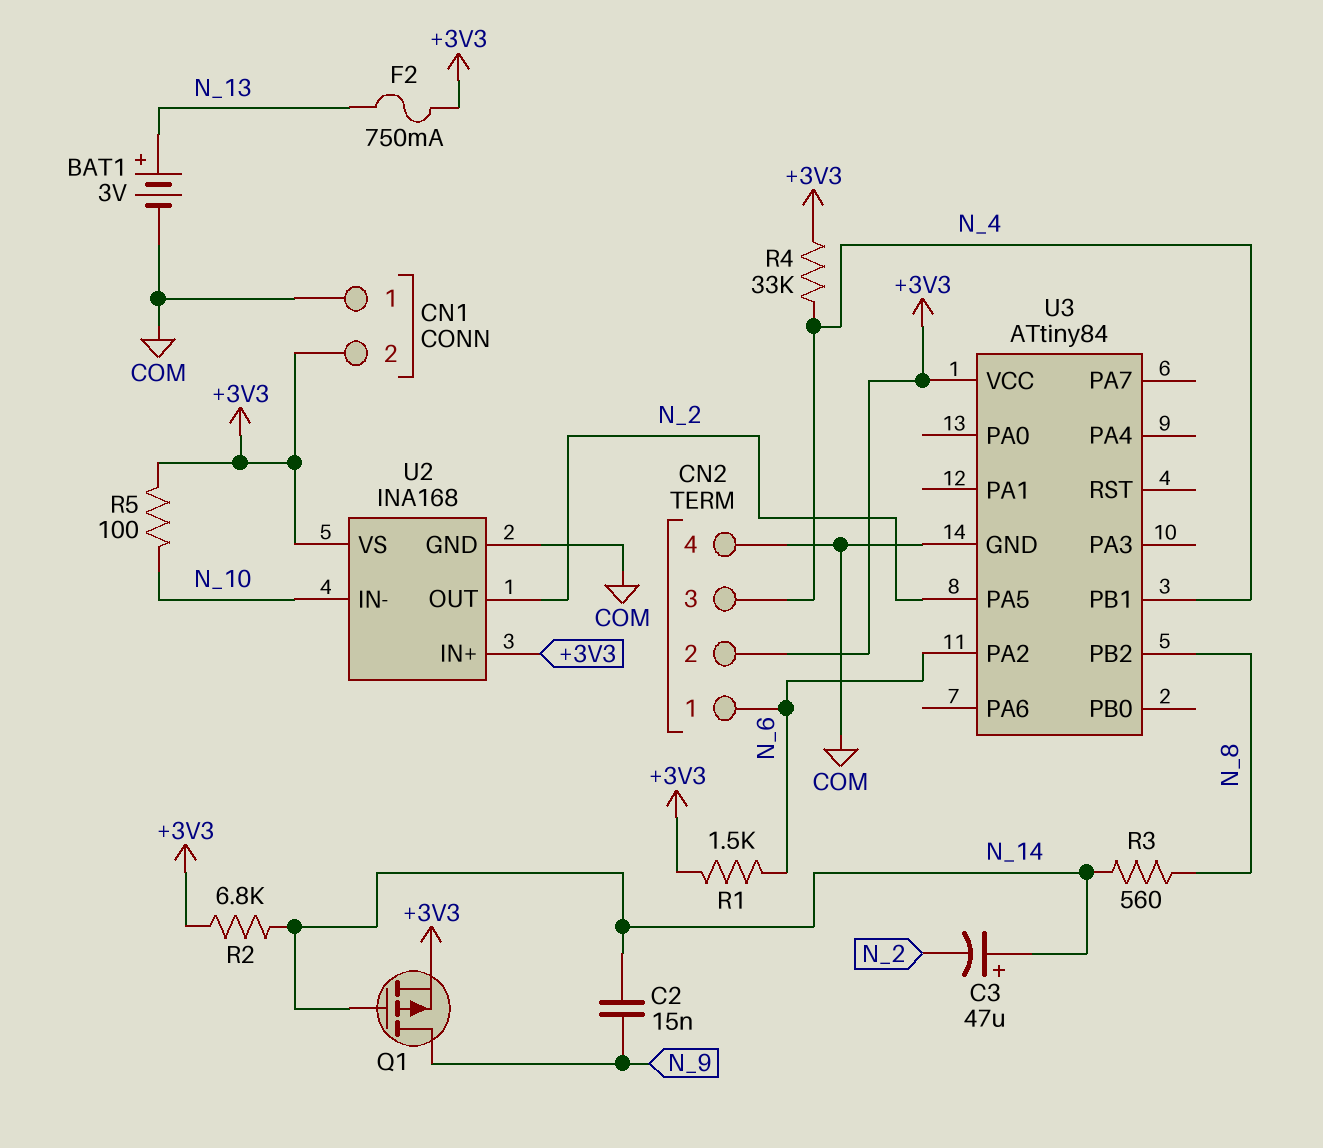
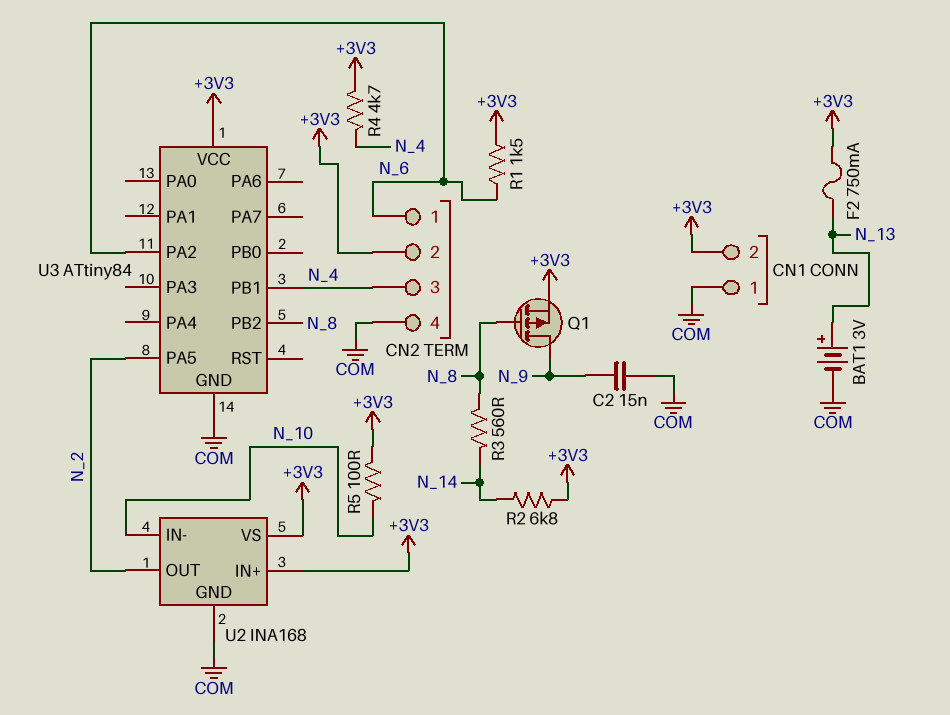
C2: 15nF (N_9, N_14) -> 15nF (COM, N_9)
C3: 47uF (plus N_14, minus N_2) -> none
Q1: PMOS (G N_14, D N_9, S +3V3) -> PMOS (G N_8, D N_9, S +3V3)
R4: 33k (+3V3, N_4) -> 4.7k (+3V3, N_4)

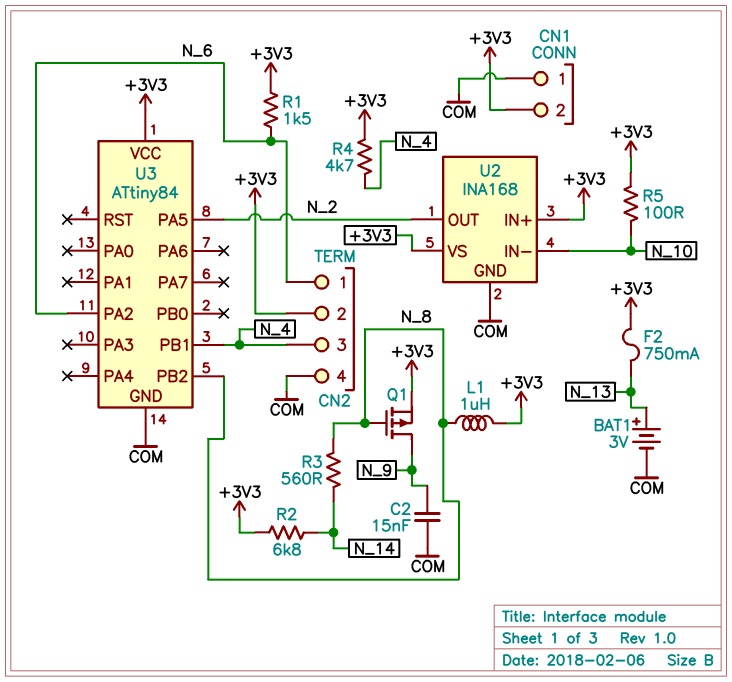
L1: none -> 1uH (+3V3, N_8)

